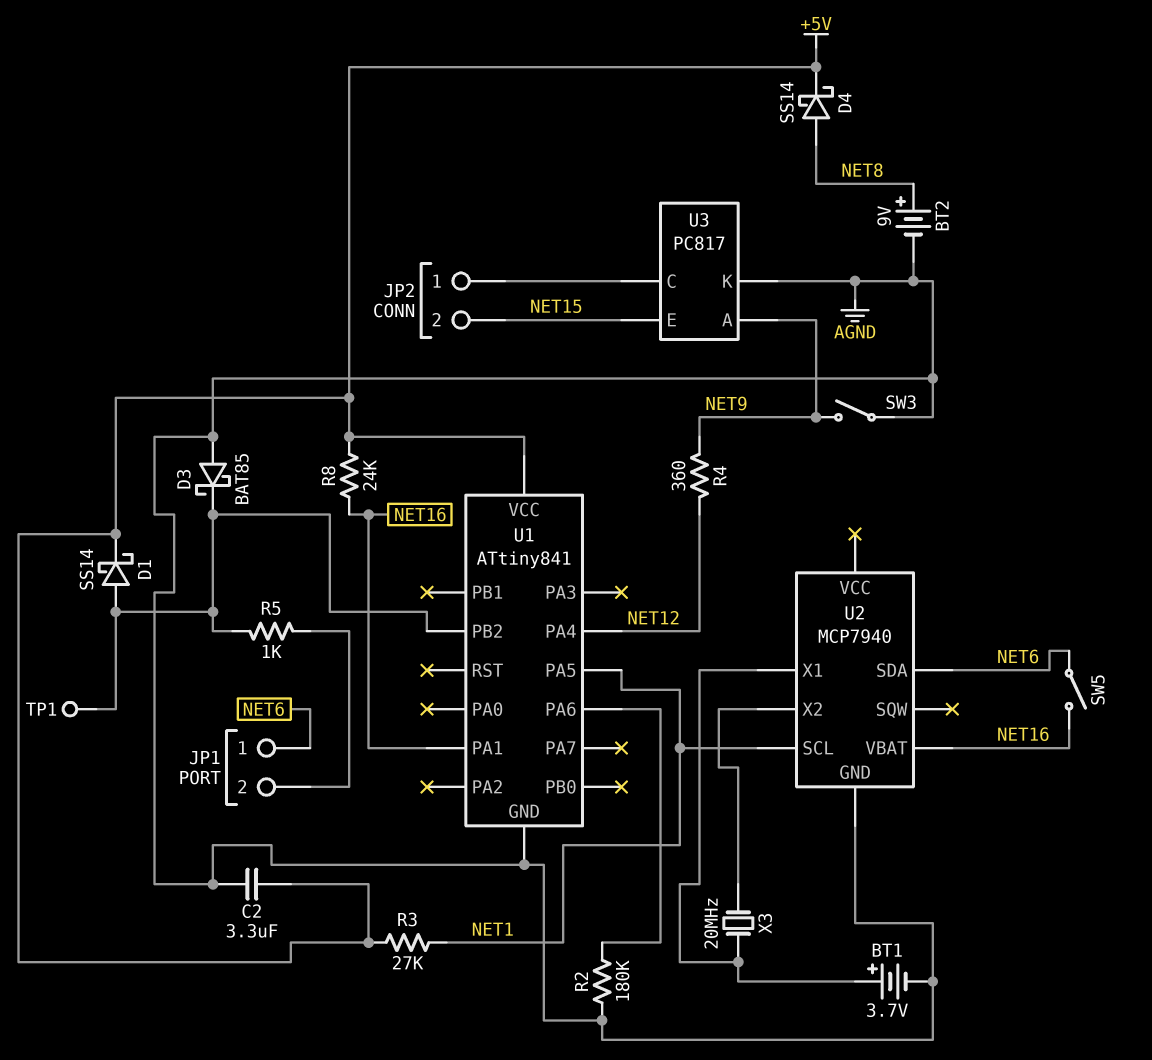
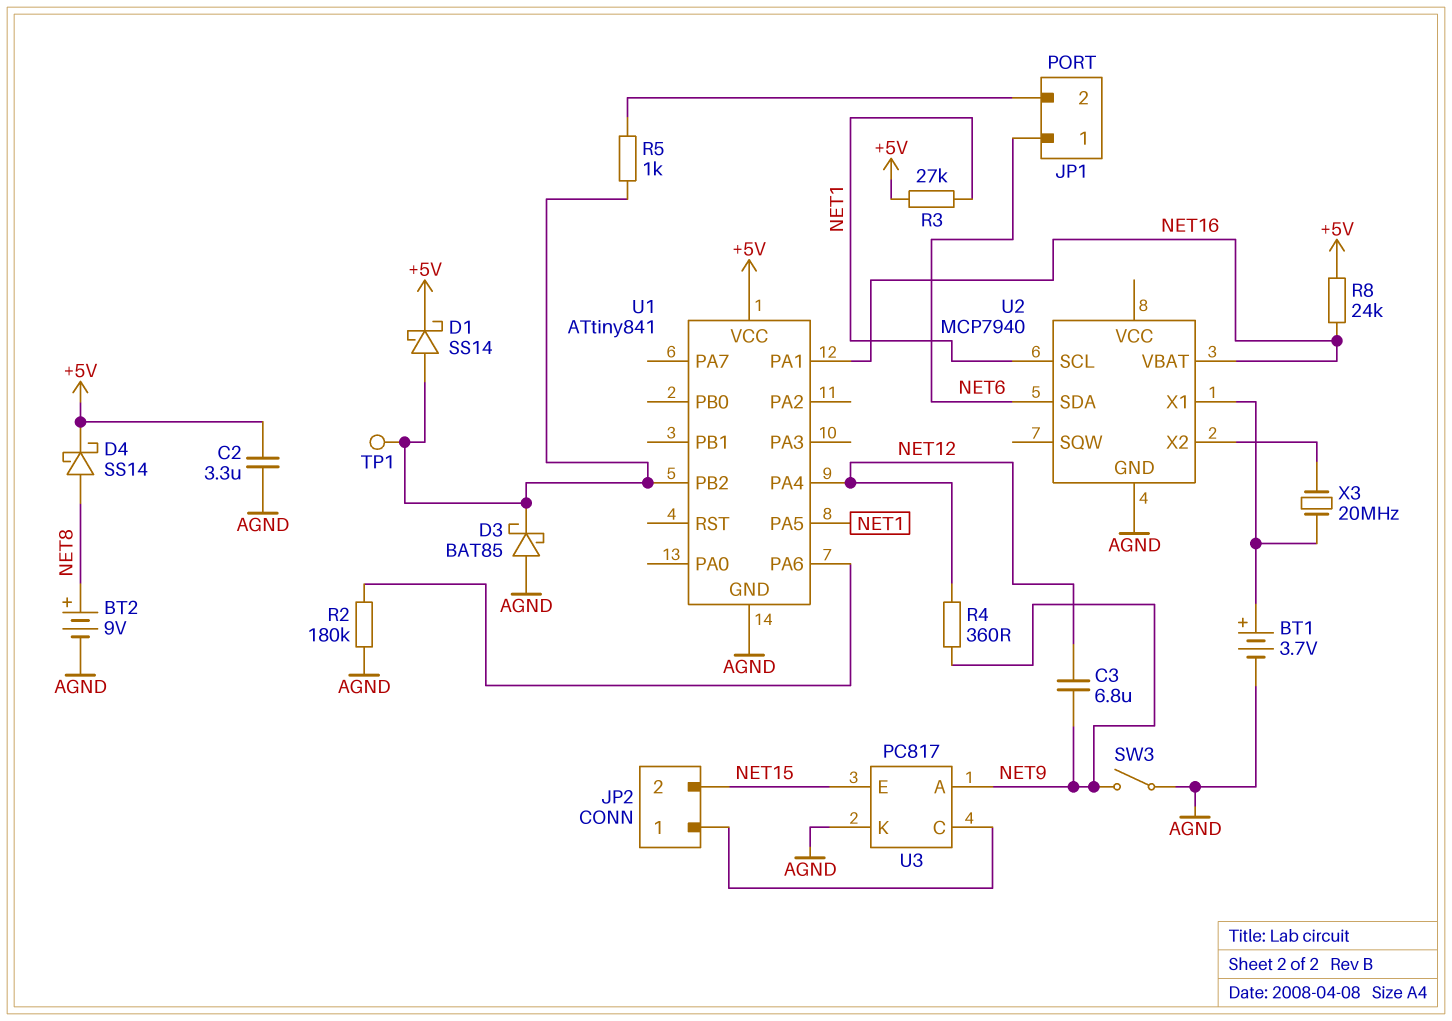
C3: none -> 6.8uF (NET9, NET12)
SW5: switch (NET6, NET16) -> none

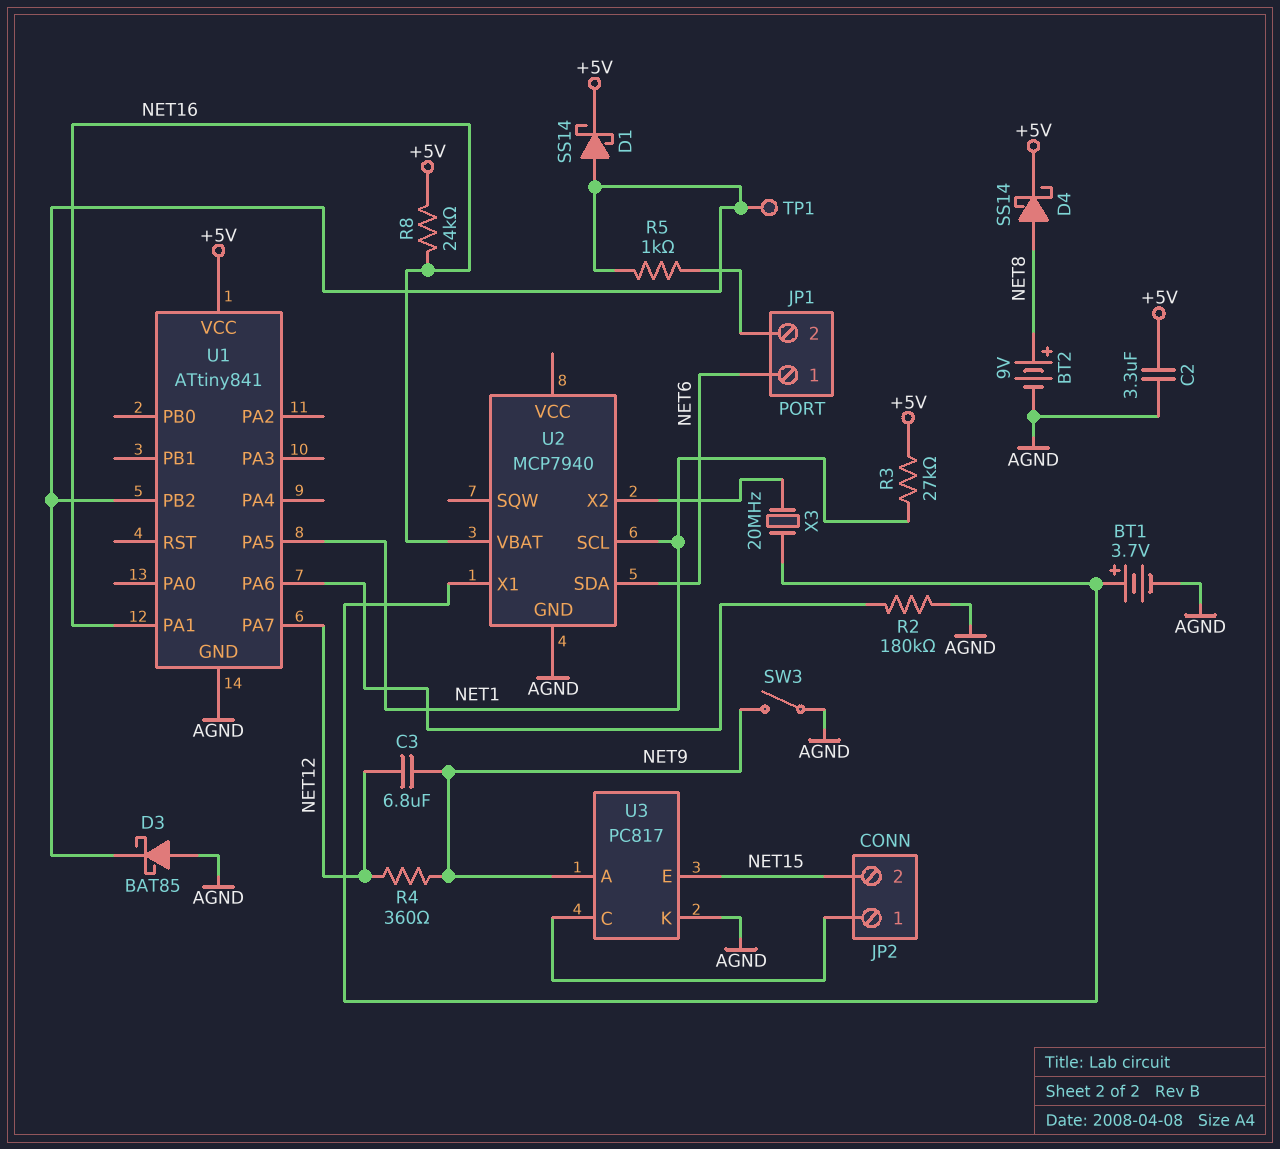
U1 pin PA4: NET12 -> none
U1 pin PA7: none -> NET12

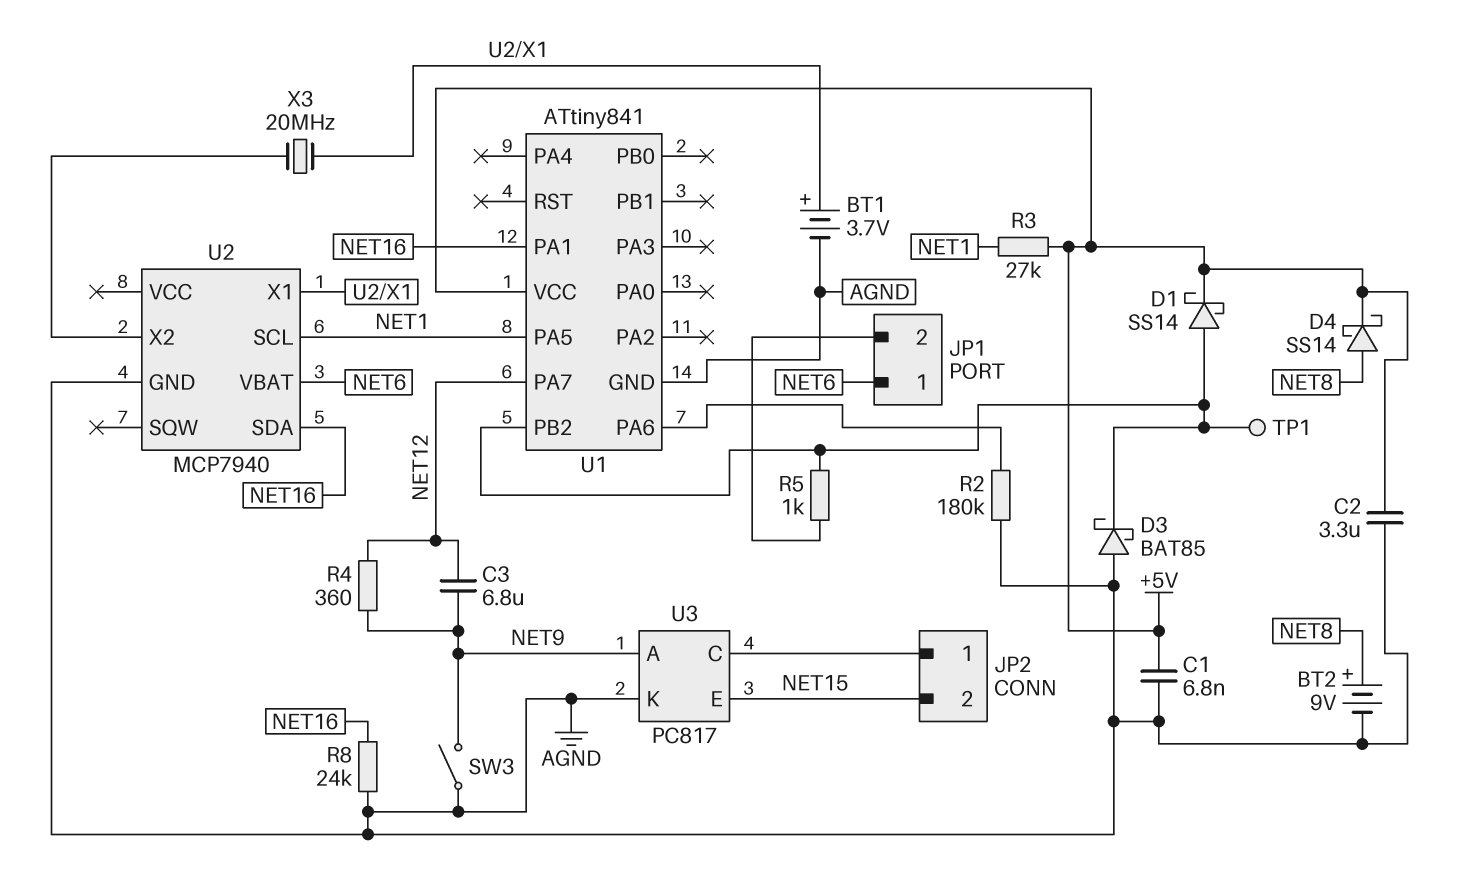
C1: none -> 6.8nF (+5V, AGND)
R8: 24k (+5V, NET16) -> 24k (AGND, NET16)
U2 pin SDA: NET6 -> NET16
U2 pin VBAT: NET16 -> NET6

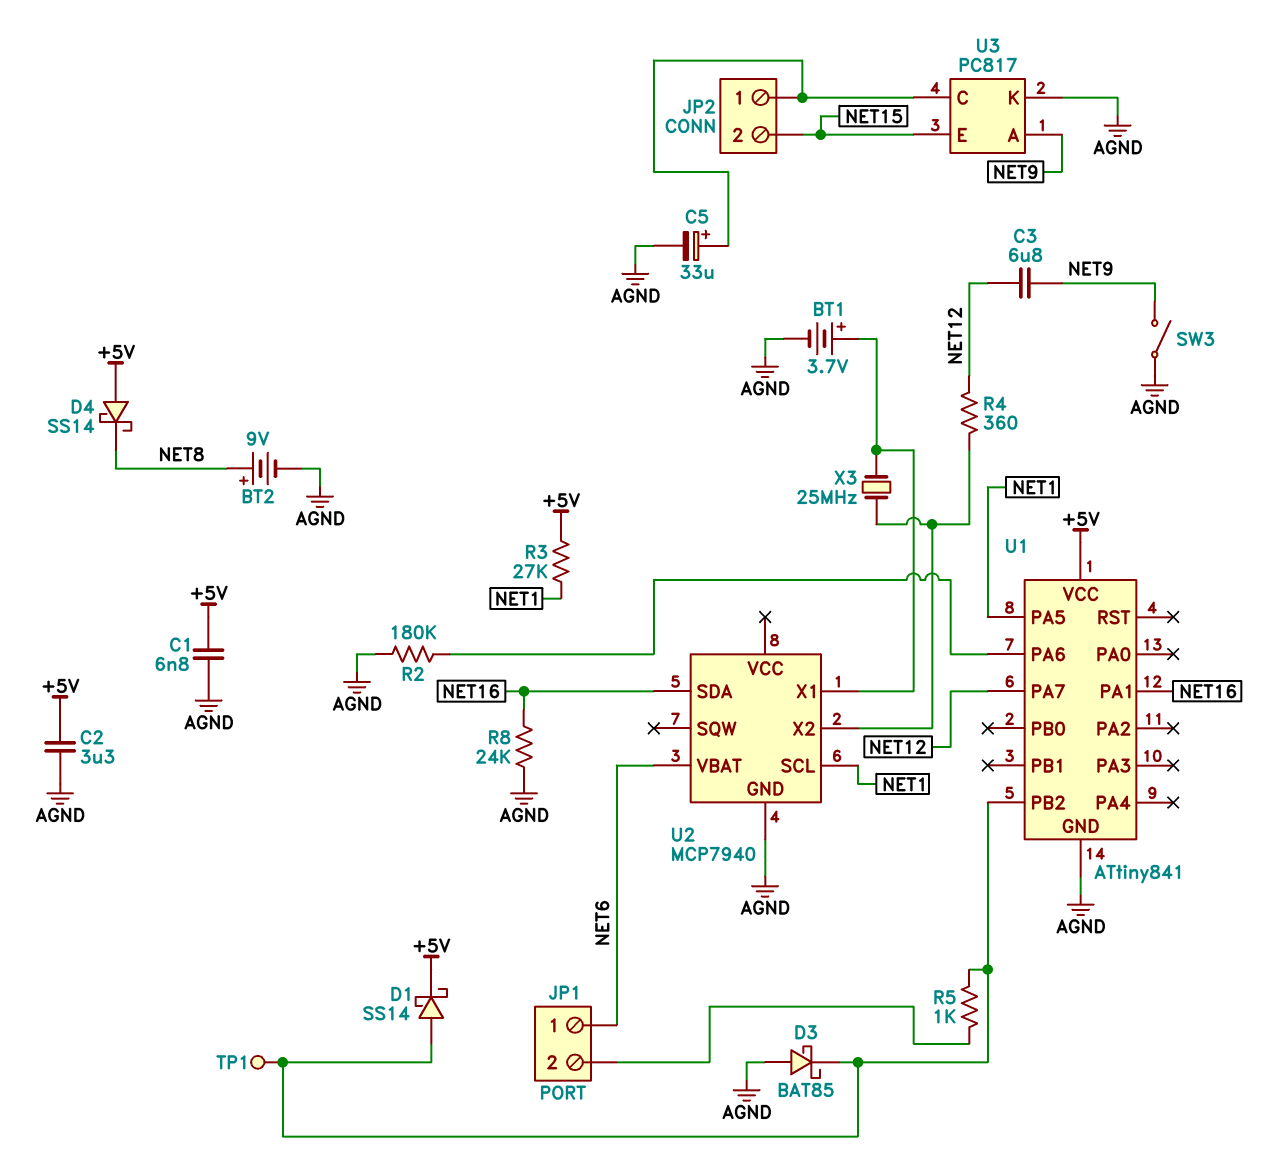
C5: none -> 33uF (plus JP2/1, minus AGND)
D4: schottky SS14 (A NET8, K +5V) -> schottky SS14 (A +5V, K NET8)
R4: 360 (NET9, NET12) -> 360 (NET12, U2/X2)
X3: 20MHz (U2/X1, U2/X2) -> 25MHz (U2/X1, U2/X2)

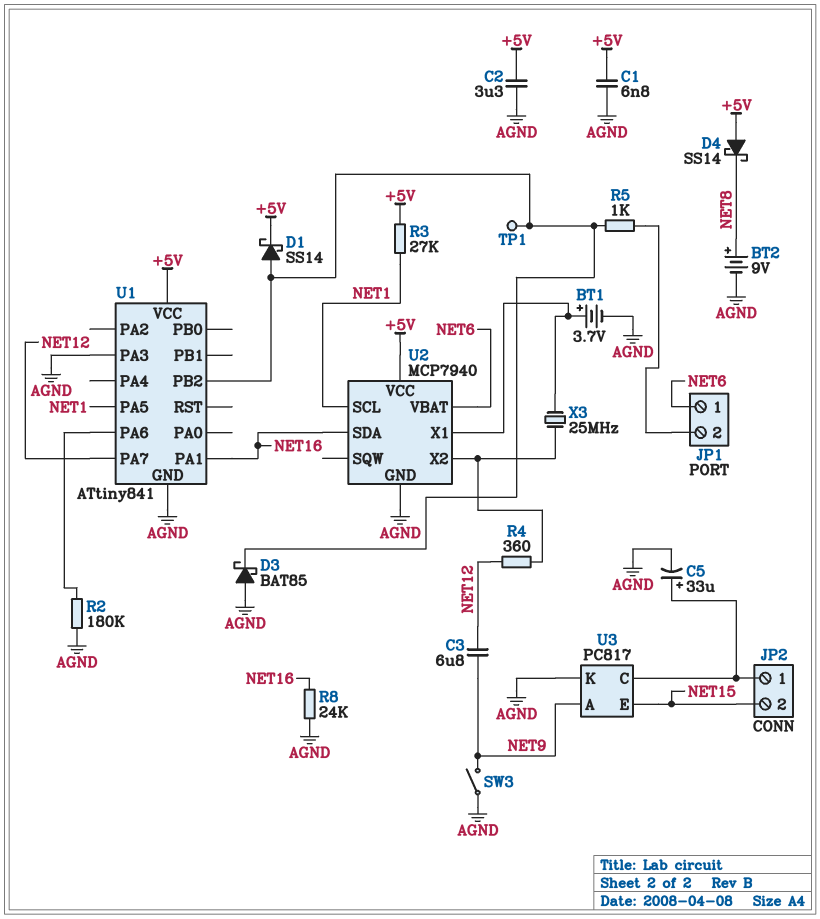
U1 pin PA3: none -> AGND
U2 pin VCC: none -> +5V

